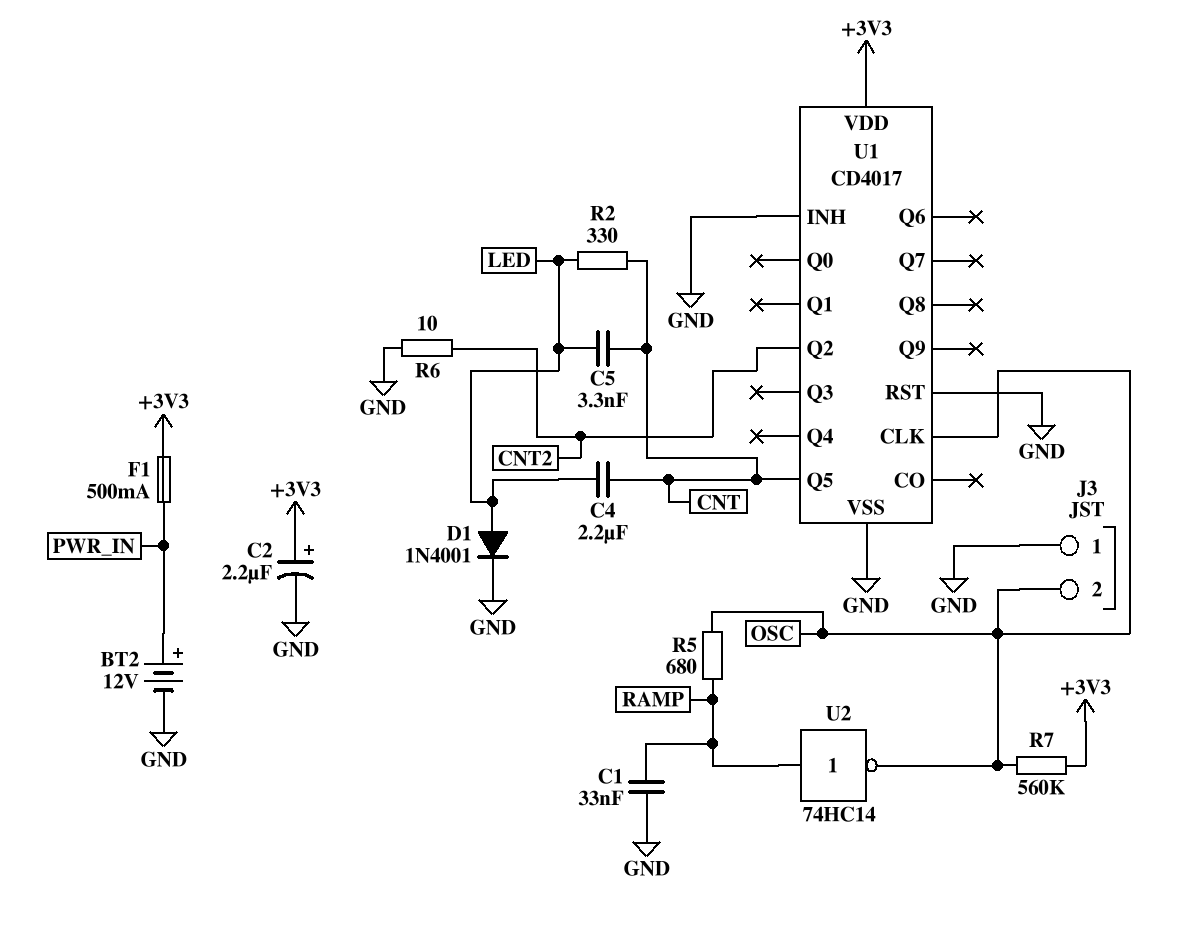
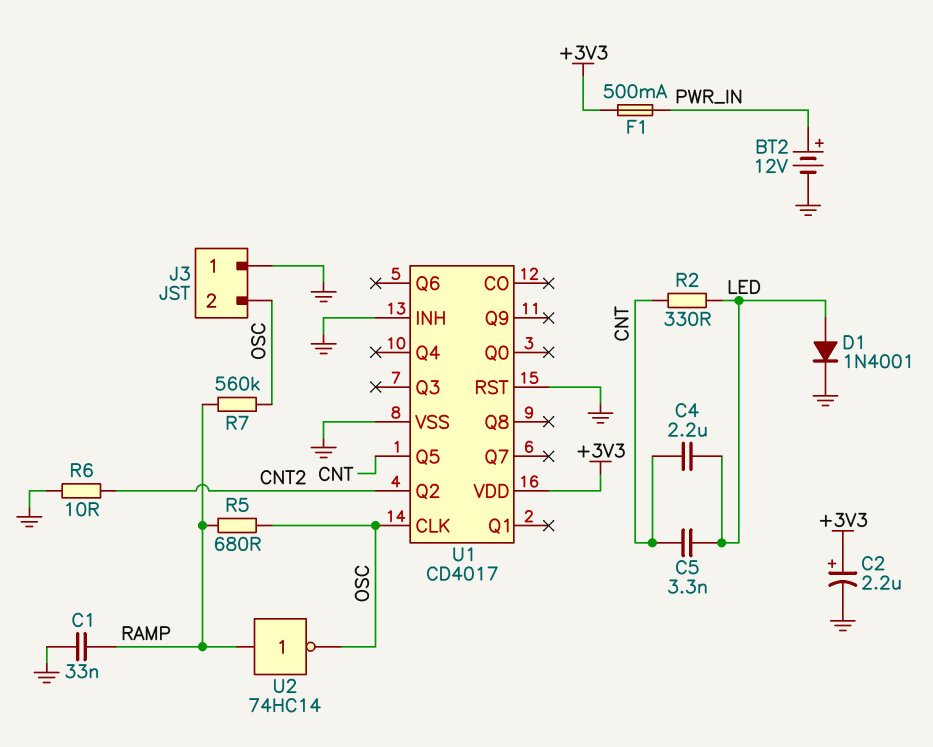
R7: 560k (+3V3, OSC) -> 560k (OSC, RAMP)

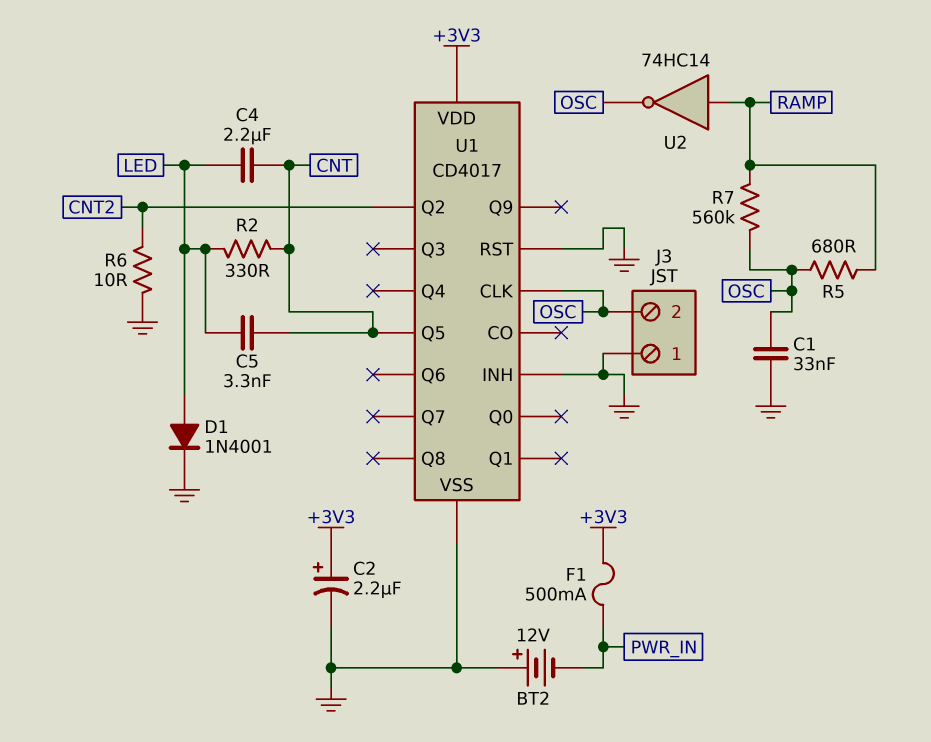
BT2: 12V (plus PWR_IN, minus GND) -> 12V (plus GND, minus PWR_IN)
C1: 33nF (GND, RAMP) -> 33nF (GND, OSC)

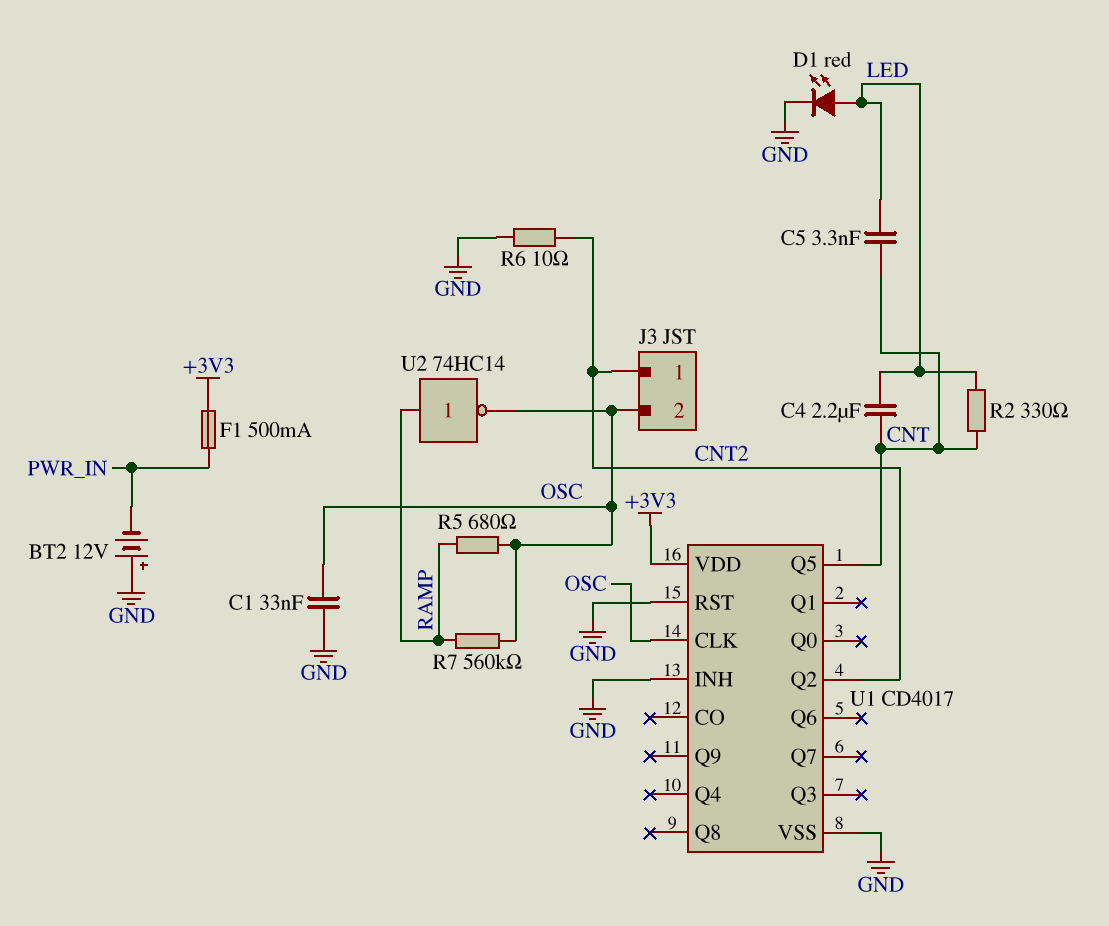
C2: 2.2uF (plus +3V3, minus GND) -> none
D1: diode 1N4001 (A LED, K GND) -> LED red (A LED, K GND)
J3 pin 1: GND -> CNT2

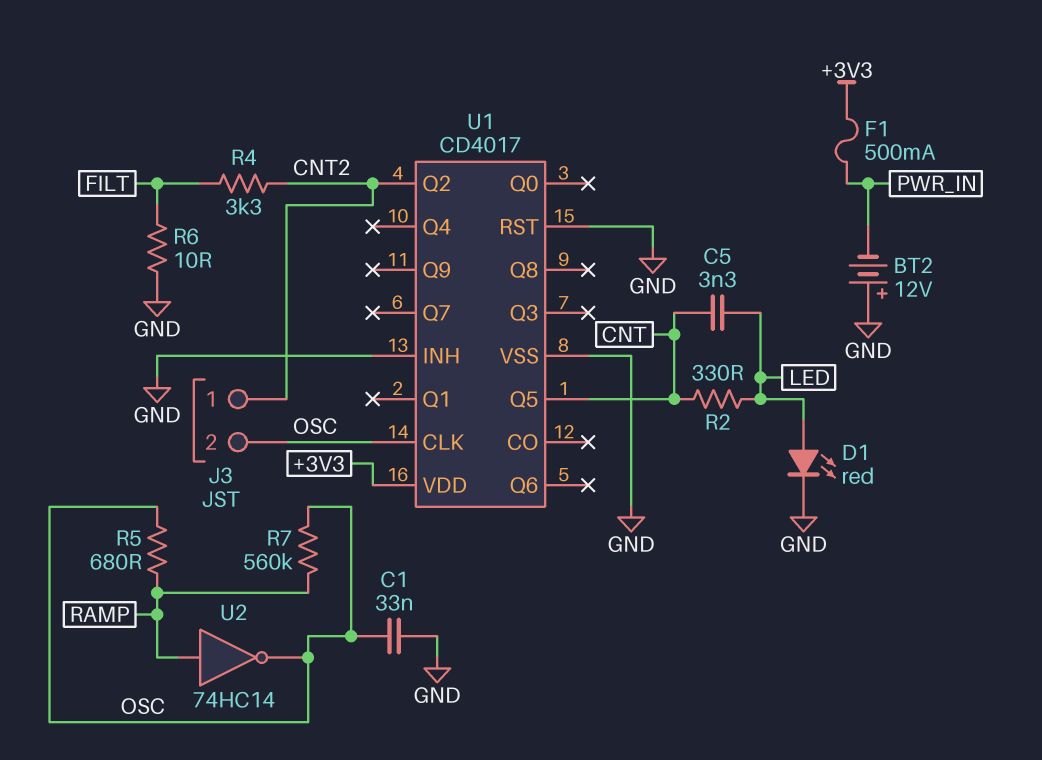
C4: 2.2uF (CNT, LED) -> none
R4: none -> 3.3k (CNT2, FILT)
R6: 10 (CNT2, GND) -> 10 (FILT, GND)

